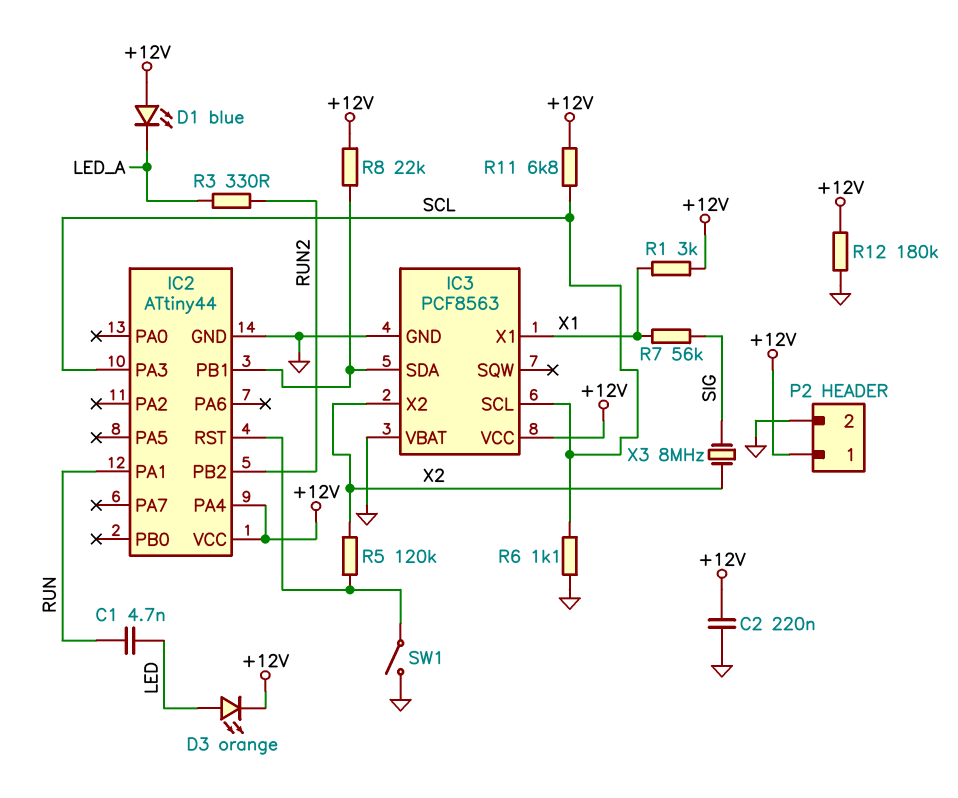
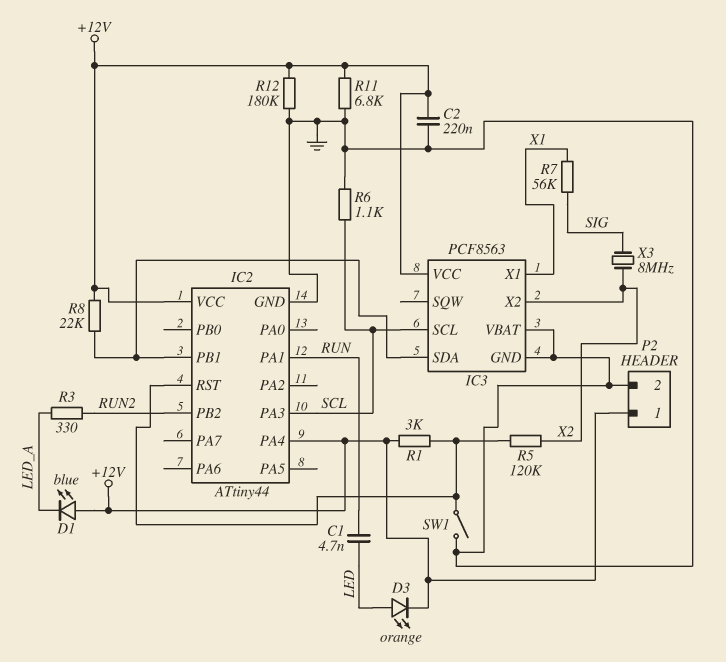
R1: 3k (+12V, X1) -> 3k (+12V, IC2/RST)
R11: 6.8k (+12V, SCL) -> 6.8k (+12V, GND)

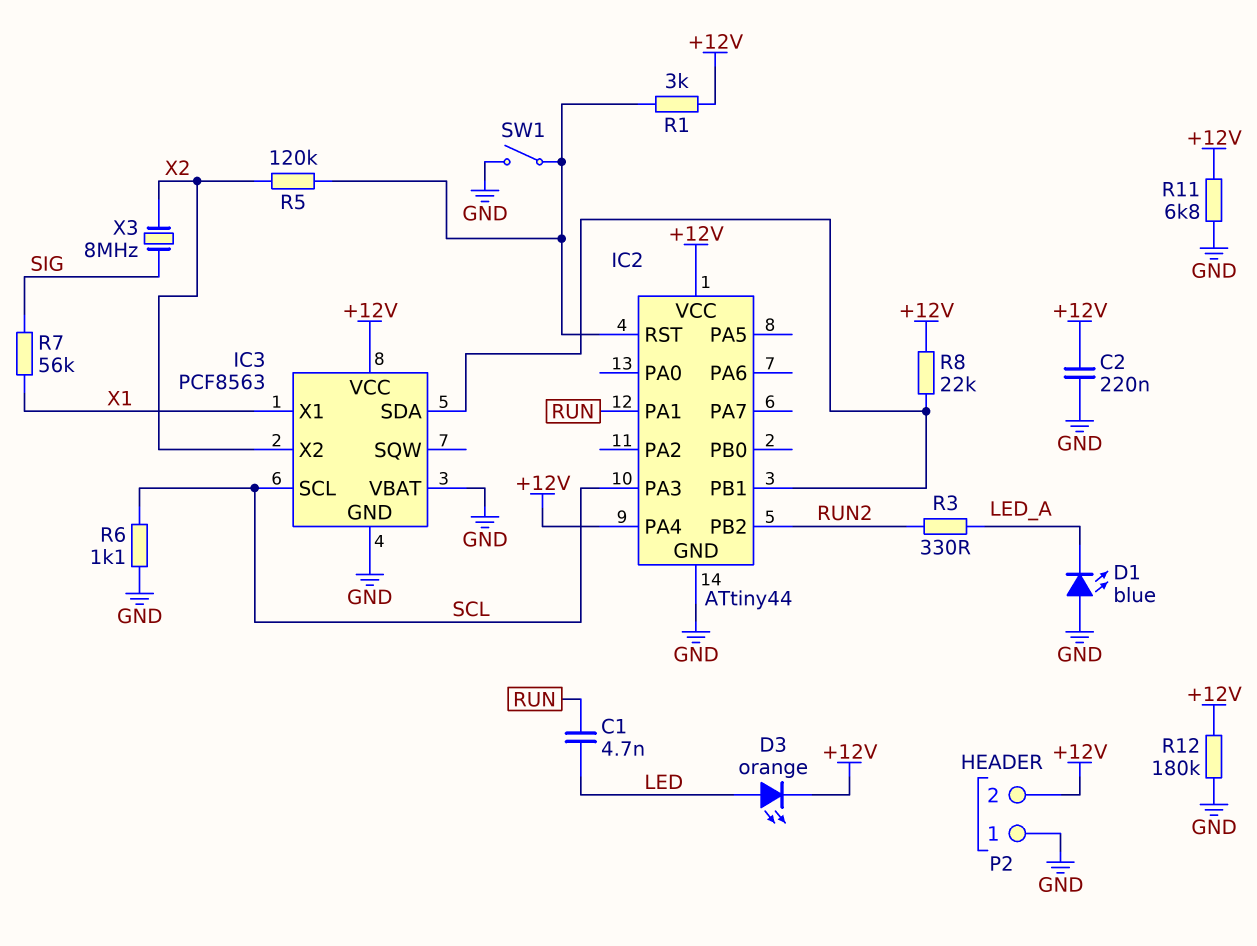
D1: LED blue (A +12V, K LED_A) -> LED blue (A GND, K LED_A)
P2 pin 1: +12V -> GND
P2 pin 2: GND -> +12V

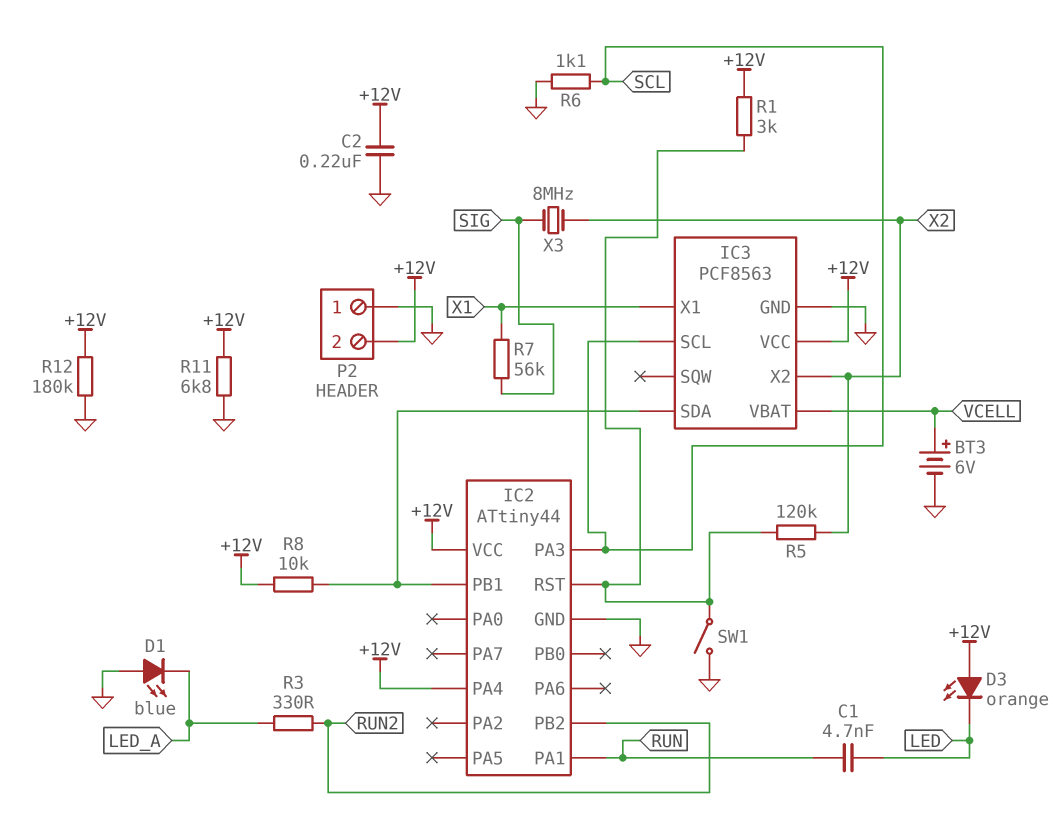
BT3: none -> 6V (plus VCELL, minus GND)
D3: LED orange (A LED, K +12V) -> LED orange (A +12V, K LED)
IC3 pin VBAT: GND -> VCELL
R8: 22k (+12V, IC2/PB1) -> 10k (+12V, IC2/PB1)

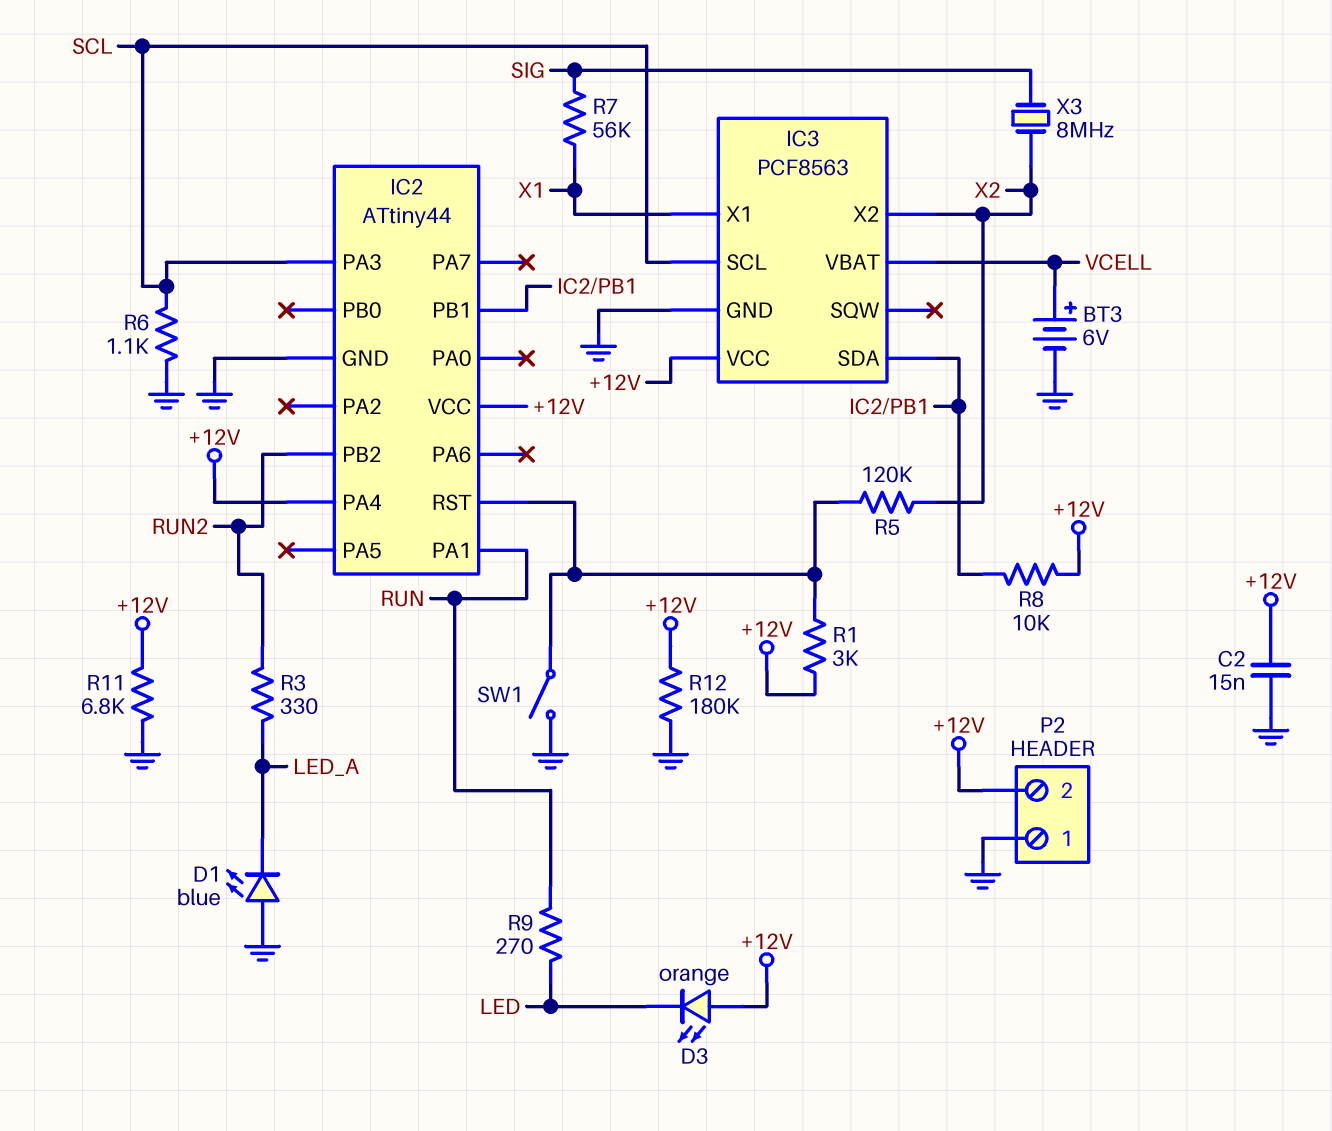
C1: 4.7nF (LED, RUN) -> none
C2: 220nF (+12V, GND) -> 15nF (+12V, GND)
R9: none -> 270 (LED, RUN)

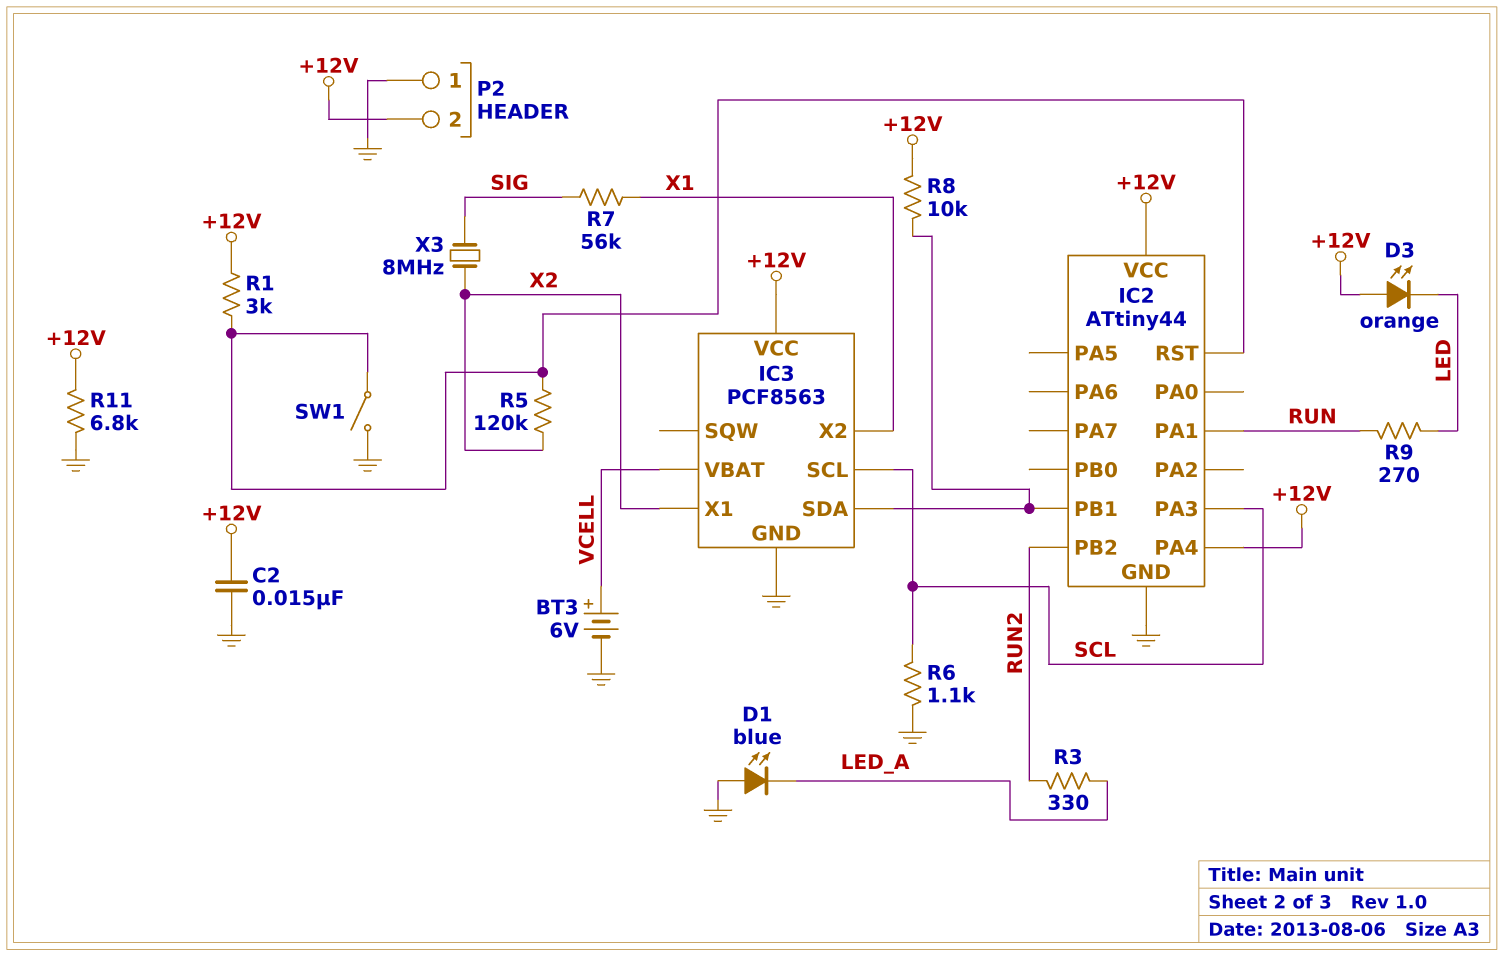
IC3 pin X1: X1 -> X2
IC3 pin X2: X2 -> X1
R12: 180k (+12V, GND) -> none

